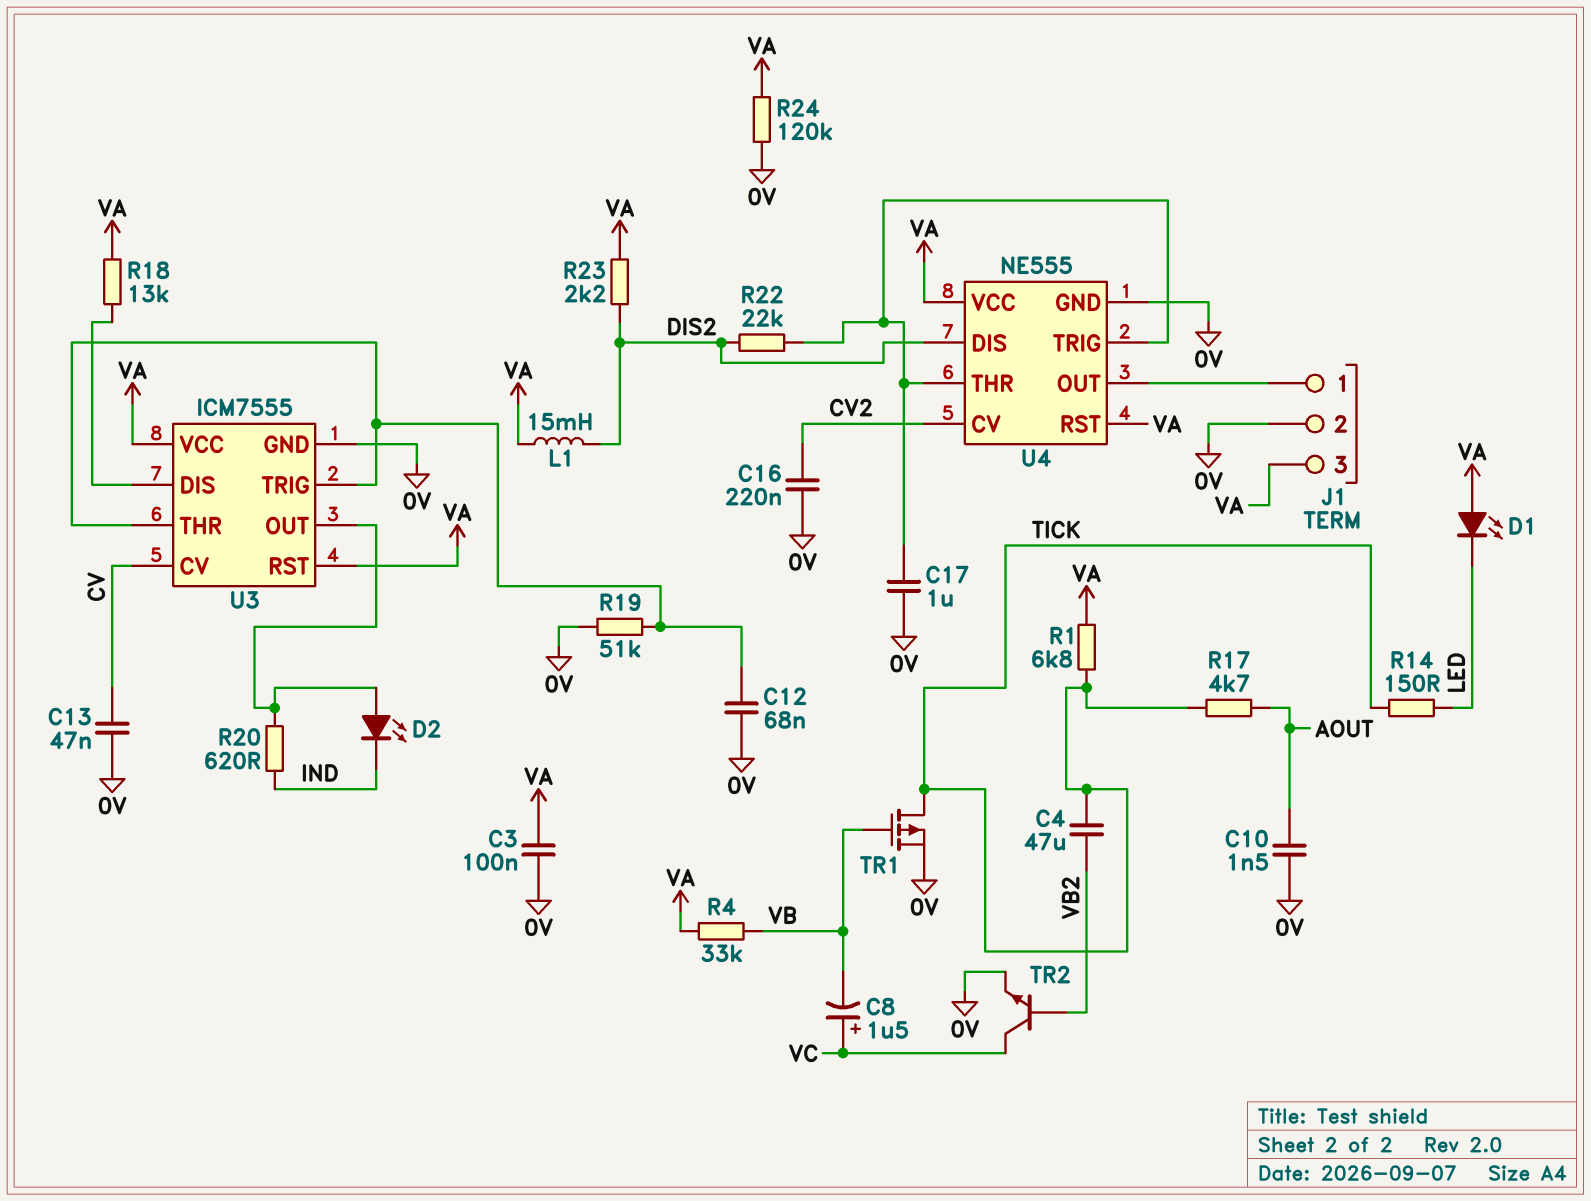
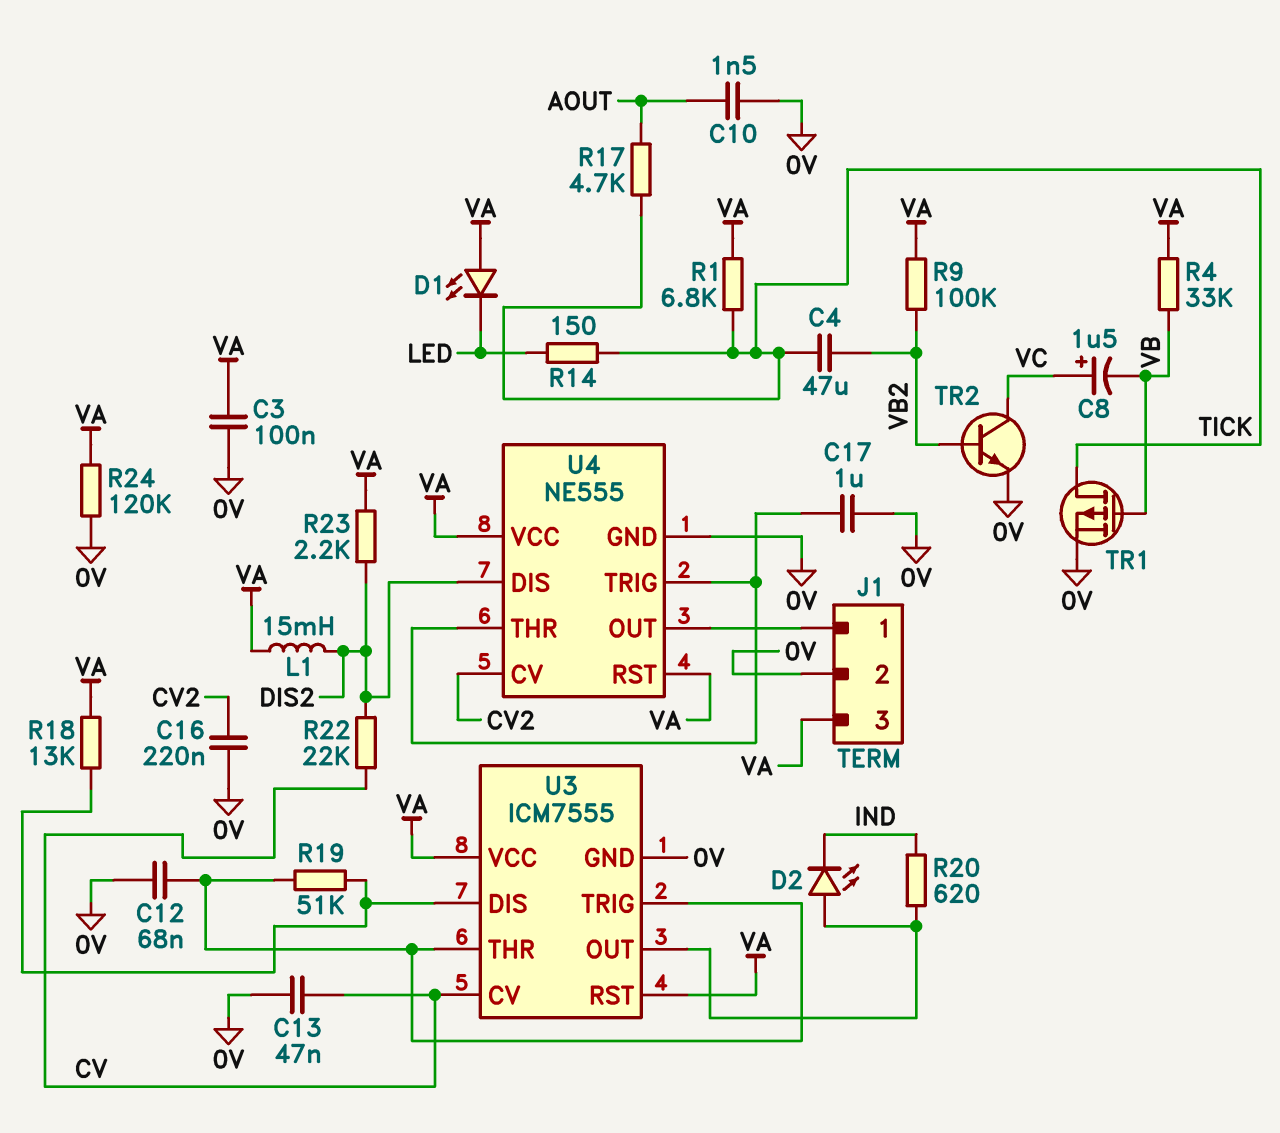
R9: none -> 100k (VA, VB2)
R19: 51k (0V, U3/THR) -> 51k (U3/DIS, U3/THR)
R22: 22k (DIS2, U4/THR) -> 22k (CV, DIS2)

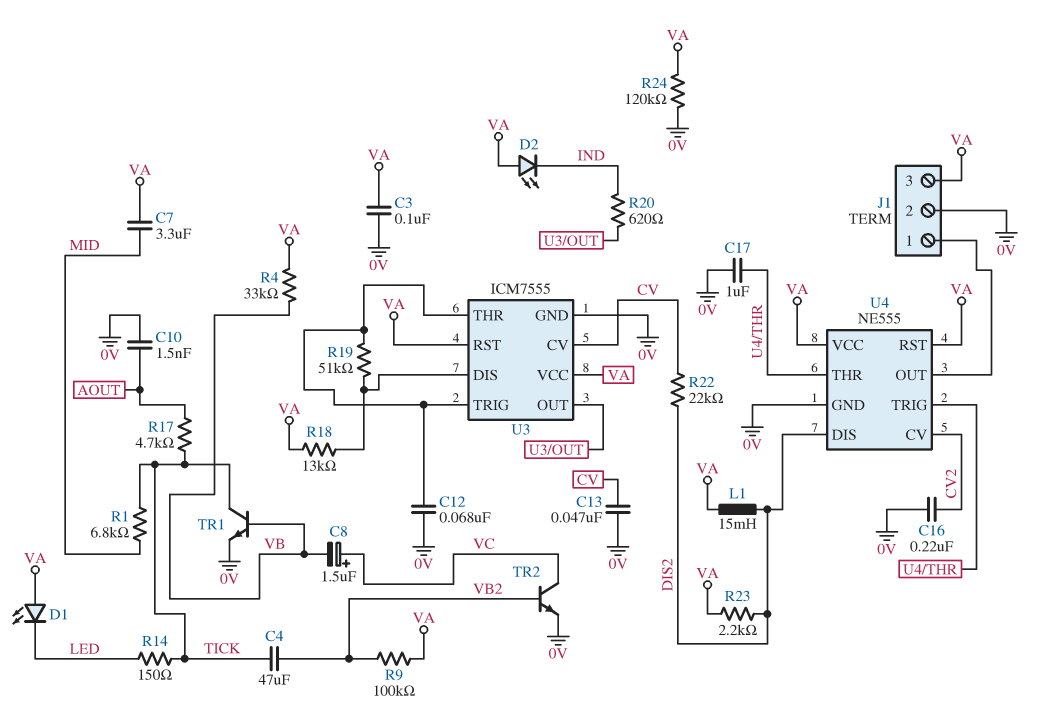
C7: none -> 3.3uF (MID, VA)
D2: LED (A U3/OUT, K IND) -> LED (A VA, K IND)
R1: 6.8k (TICK, VA) -> 6.8k (MID, TICK)
TR1: PMOS (G VB, D TICK, S 0V) -> NPN (B VB, C TICK, E 0V)

